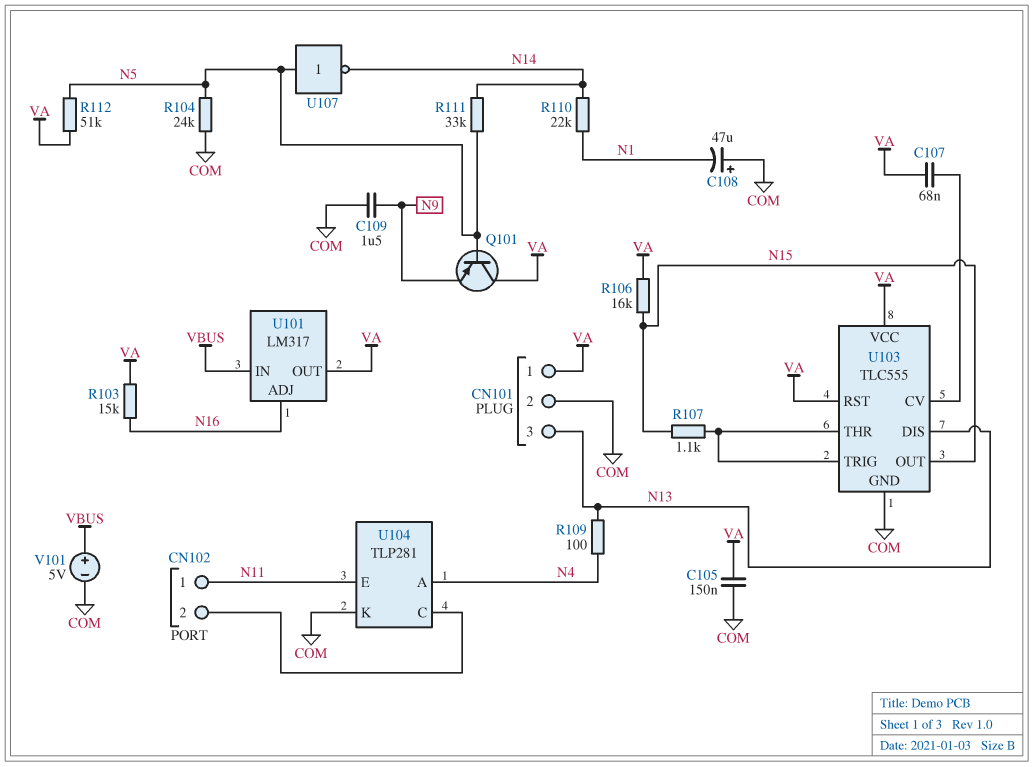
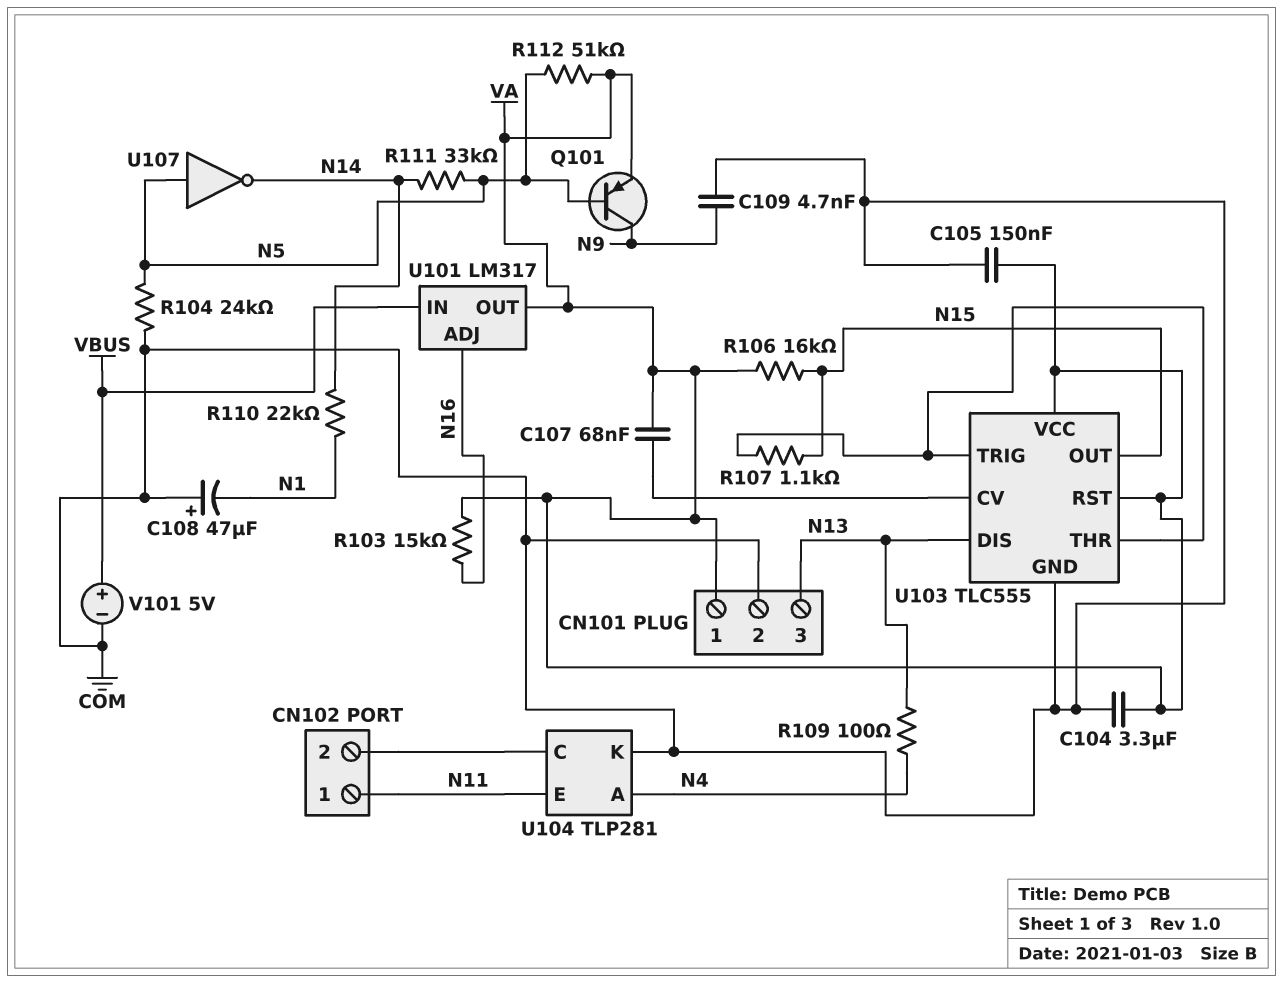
C104: none -> 3.3uF (COM, VA)
C109: 1.5uF (COM, N9) -> 4.7nF (COM, N9)
Q101: PNP (B N5, C VA, E N9) -> PNP (B N5, C N9, E VA)

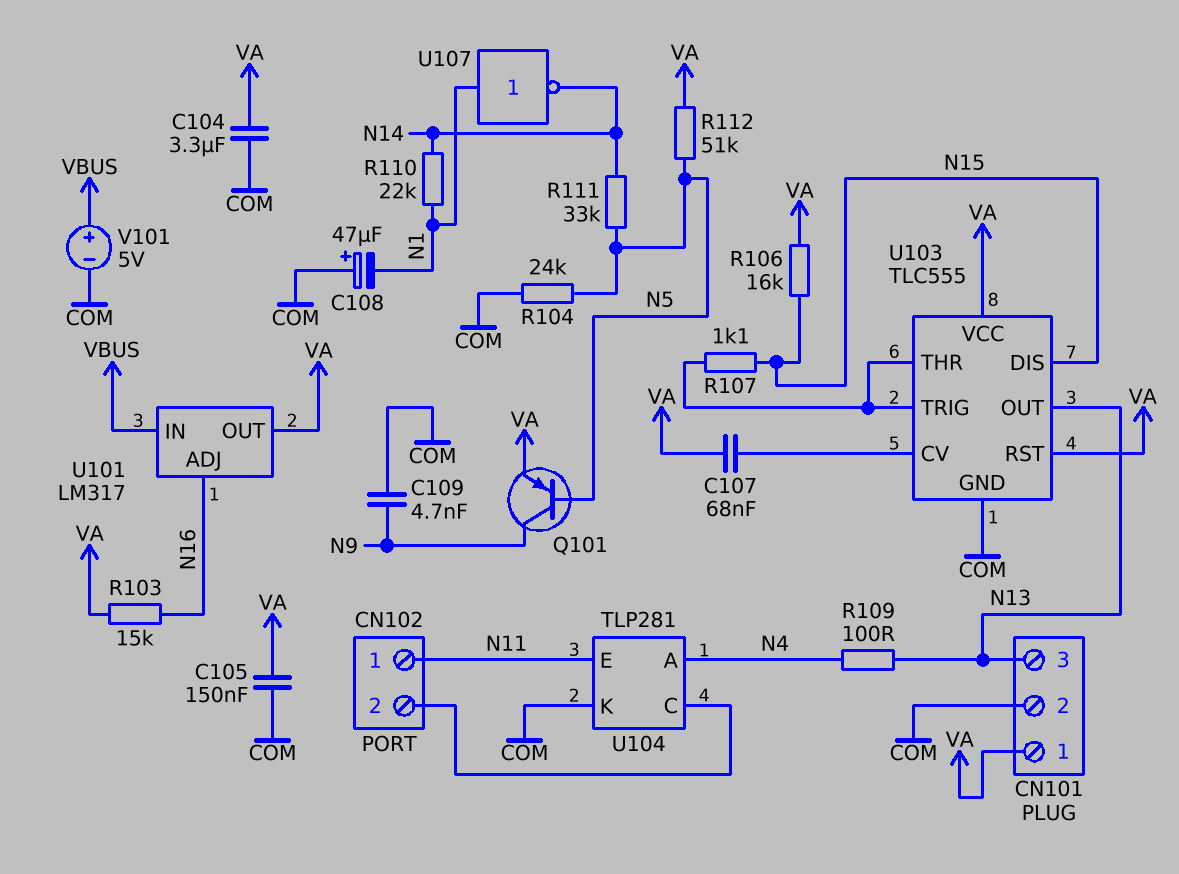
U103 pin DIS: N13 -> N15
U103 pin OUT: N15 -> N13
U107: NOT (in N5, out N14) -> NOT (in N1, out N14)

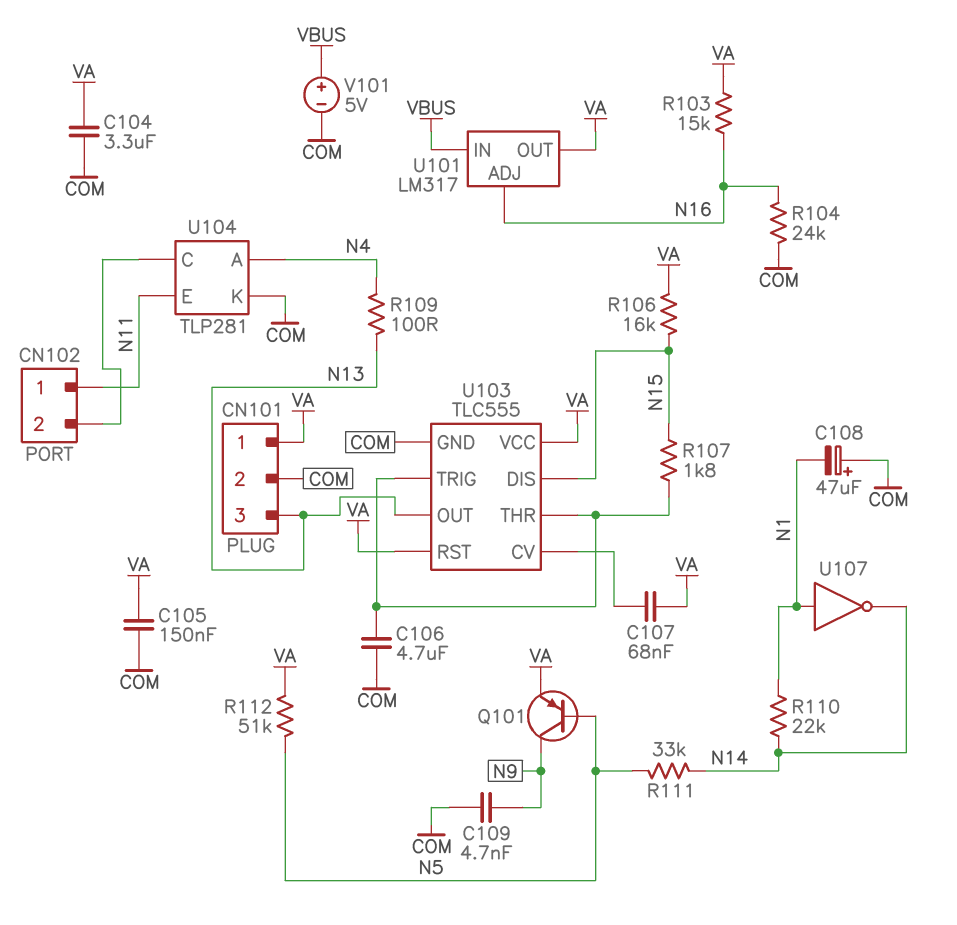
C106: none -> 4.7uF (COM, U103/THR)
R104: 24k (COM, N5) -> 24k (COM, N16)
R107: 1.1k (N15, U103/THR) -> 1.8k (N15, U103/THR)

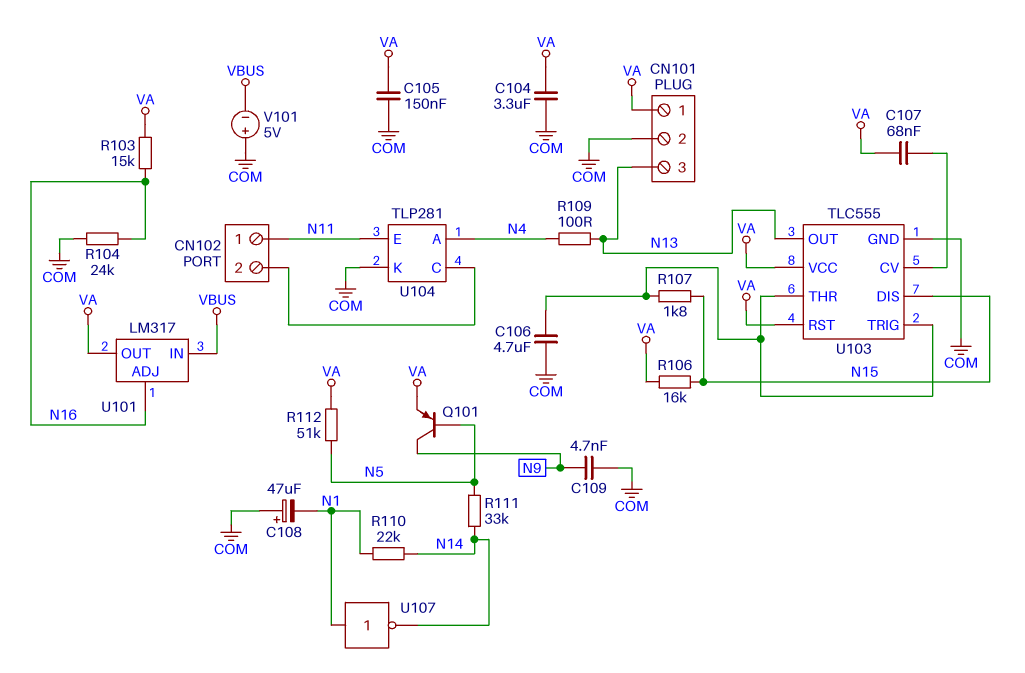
V101: 5V (plus VBUS, minus COM) -> 5V (plus COM, minus VBUS)

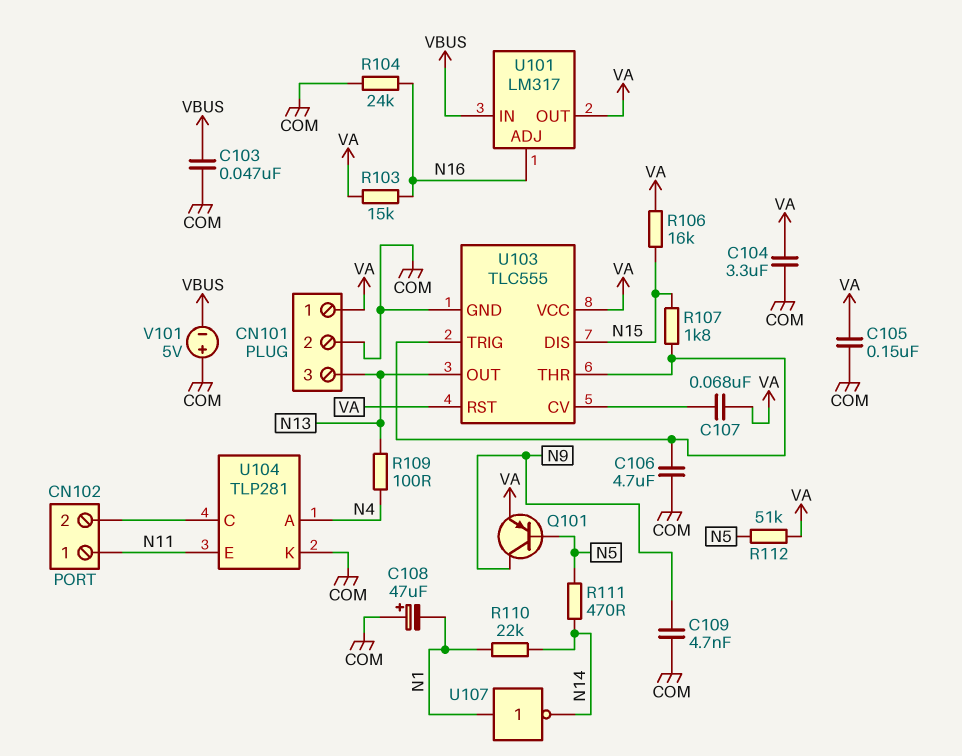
C103: none -> 47nF (COM, VBUS)
R111: 33k (N5, N14) -> 470 (N5, N14)

